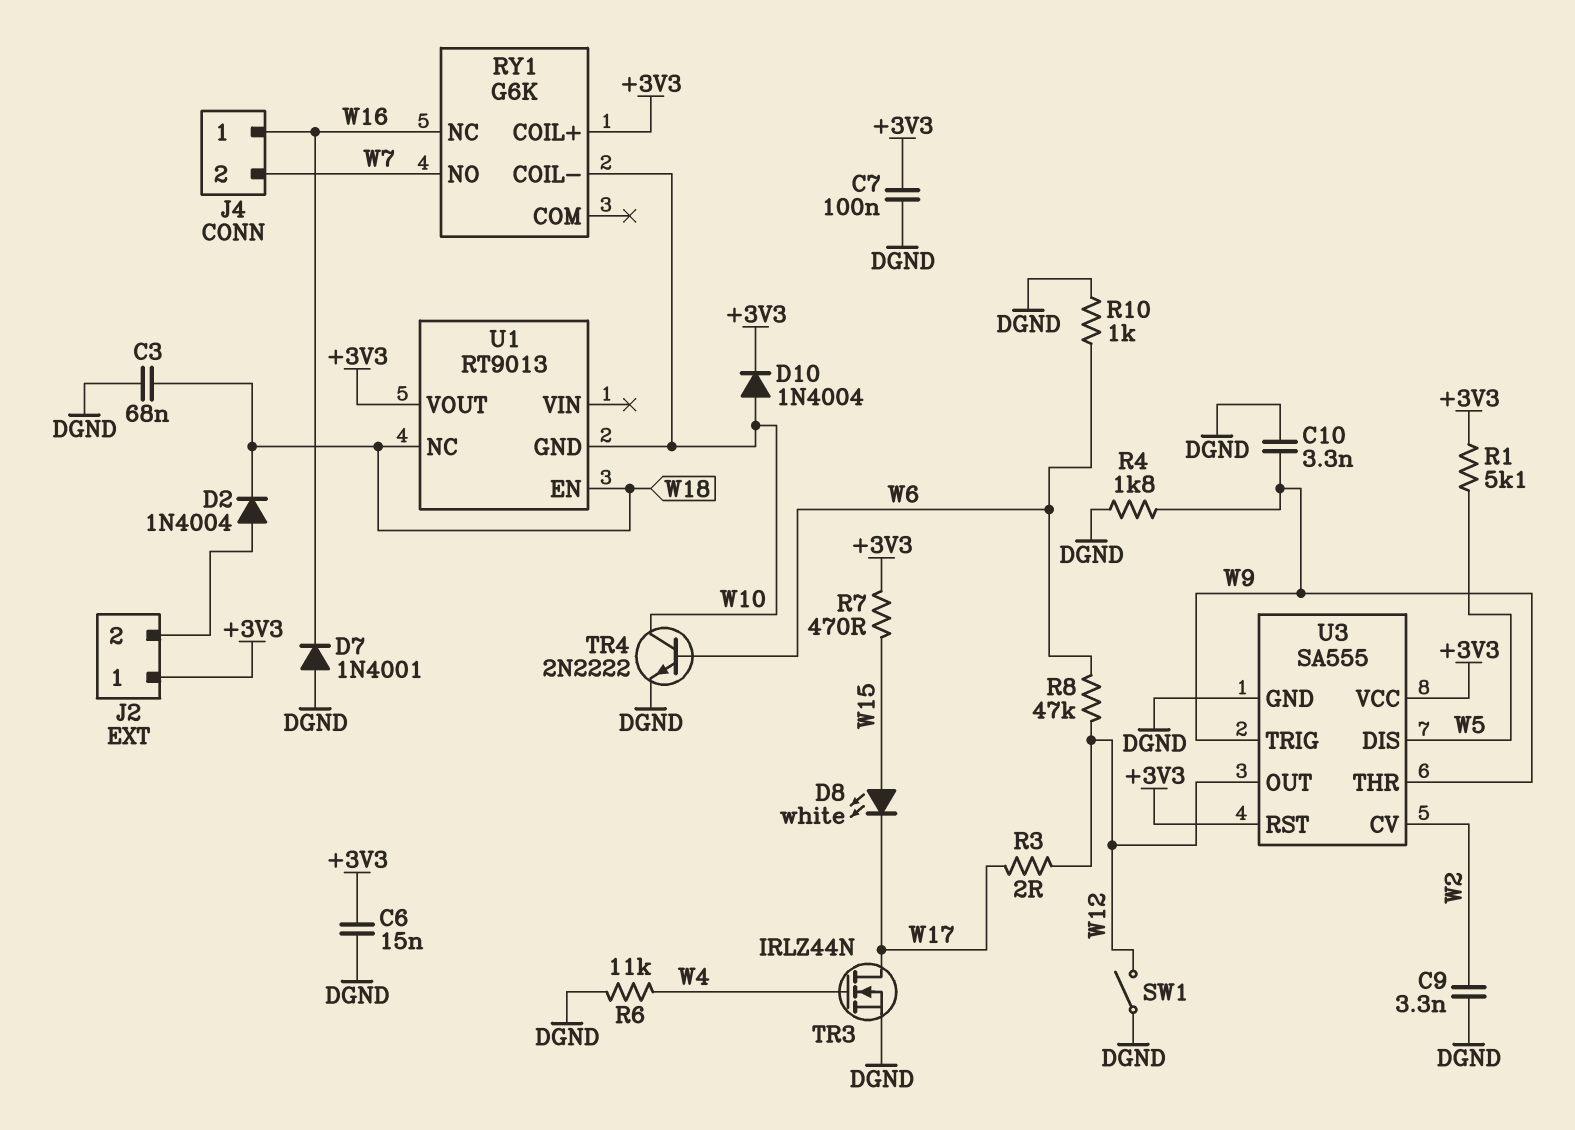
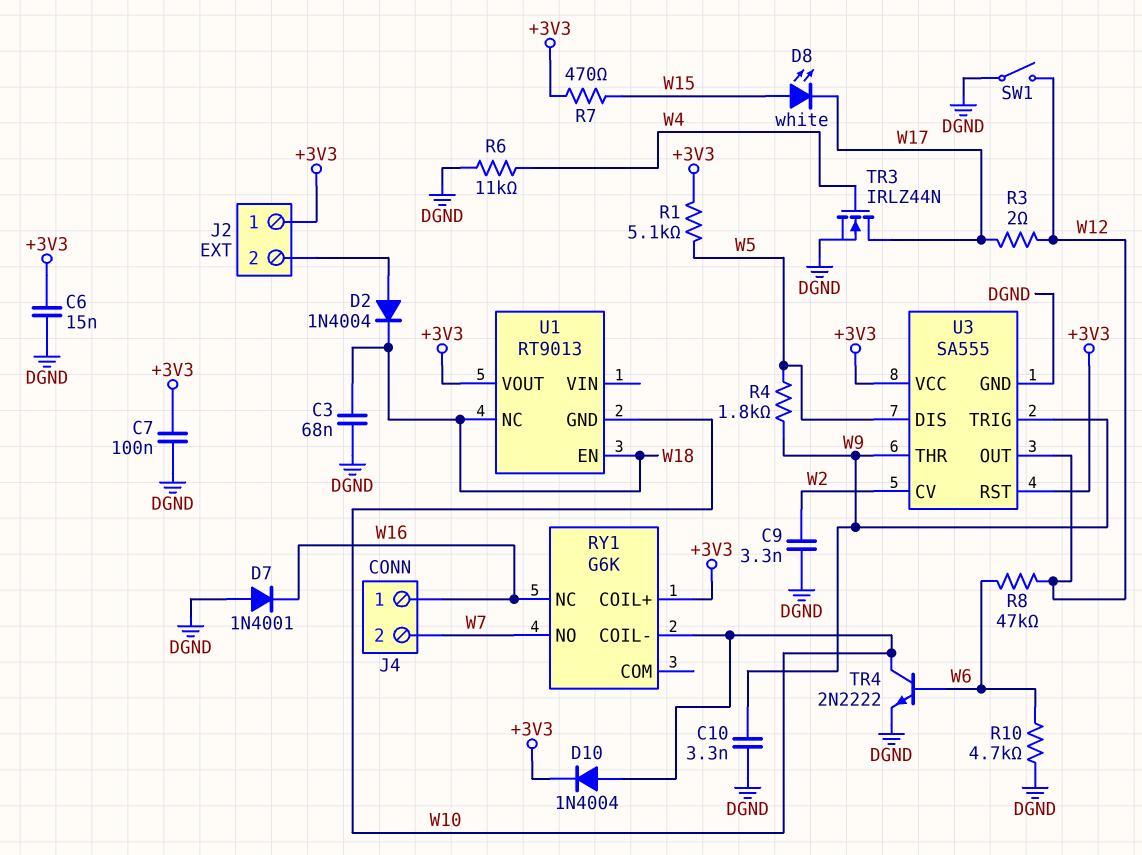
R4: 1.8k (DGND, W9) -> 1.8k (W5, W9)
R10: 1k (DGND, W6) -> 4.7k (DGND, W6)

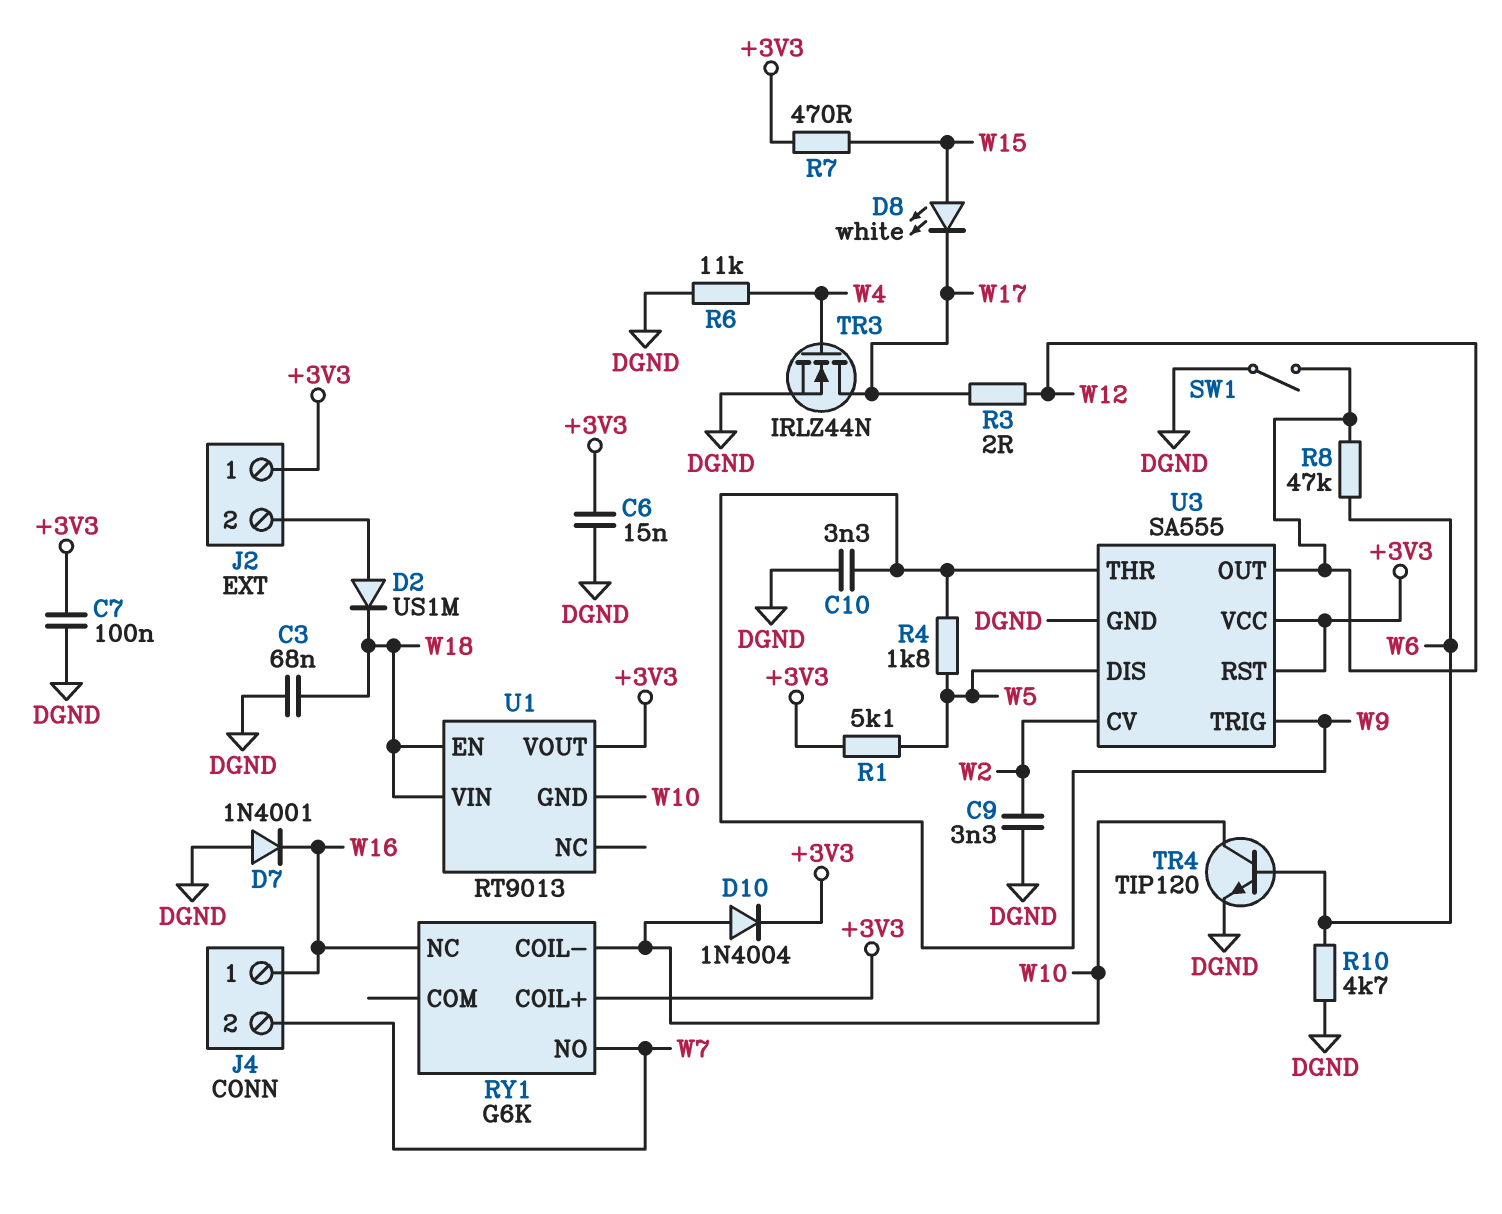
D2: diode 1N4004 (A J2/2, K W18) -> diode US1M (A J2/2, K W18)
TR4: NPN 2N2222 (B W6, C W10, E DGND) -> NPN TIP120 (B W6, C W10, E DGND)
U1 pin NC: W18 -> none
U1 pin VIN: none -> W18

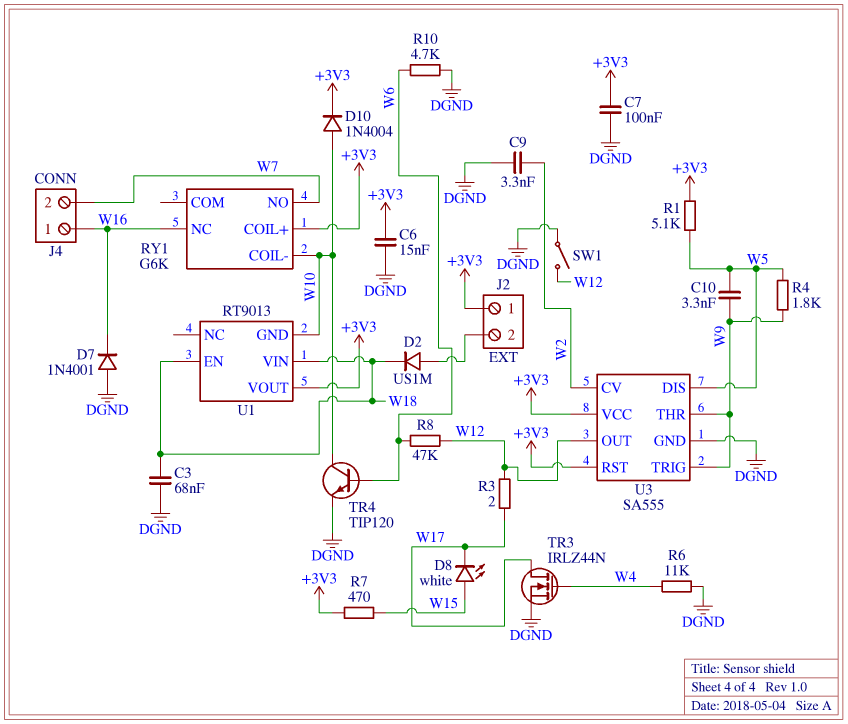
C10: 3.3nF (DGND, W9) -> 3.3nF (W5, W9)

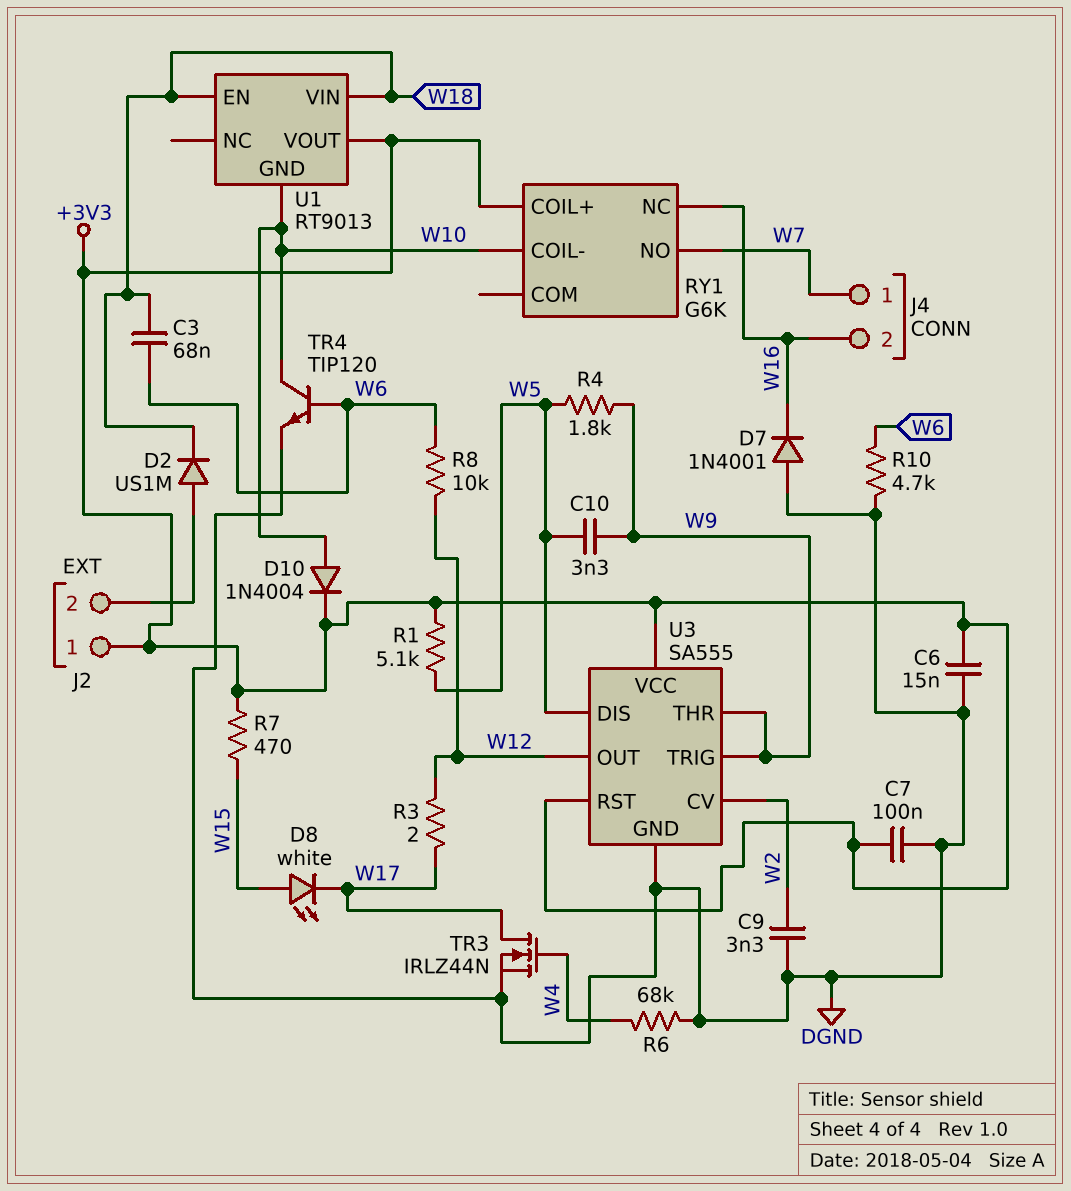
C3: 68nF (DGND, W18) -> 68nF (W6, W18)
J4 pin 1: W16 -> W7
J4 pin 2: W7 -> W16
R6: 11k (DGND, W4) -> 68k (DGND, W4)
R8: 47k (W6, W12) -> 10k (W6, W12)
SW1: switch (DGND, W12) -> none

